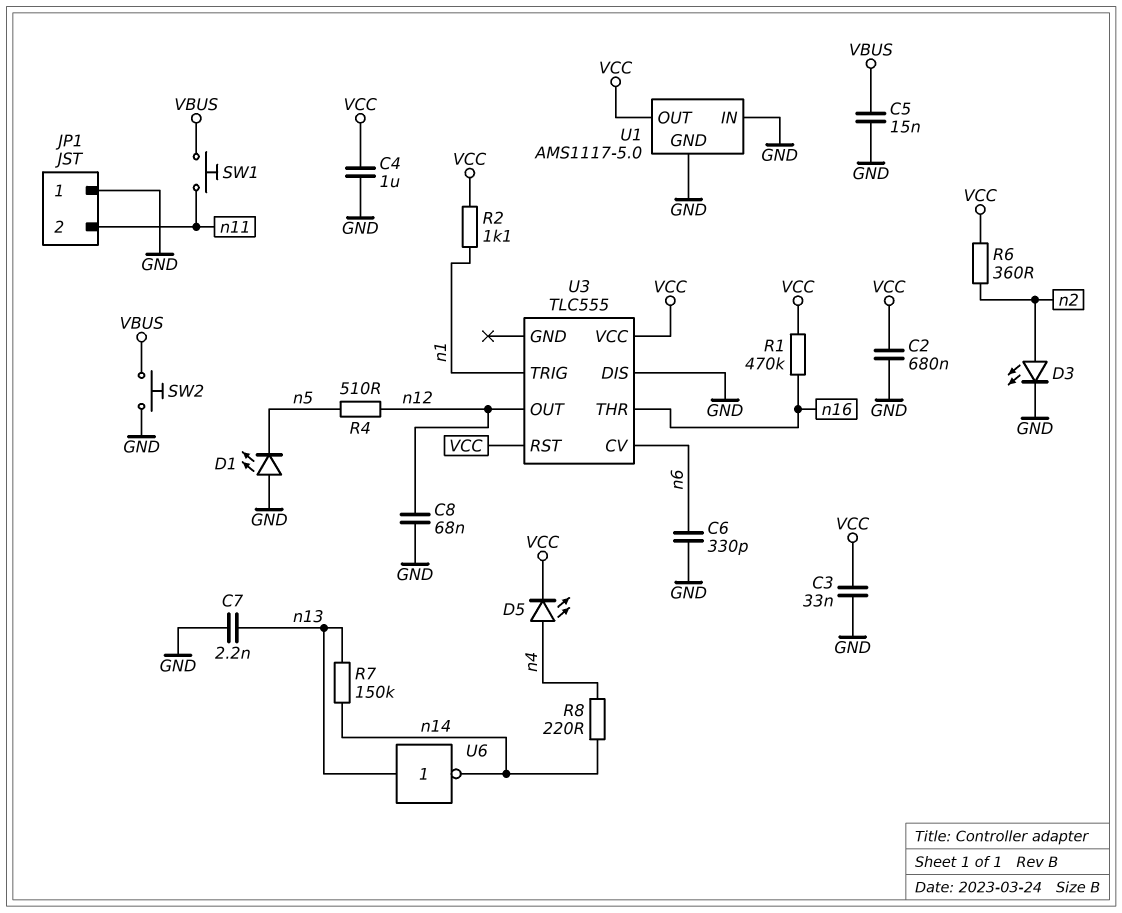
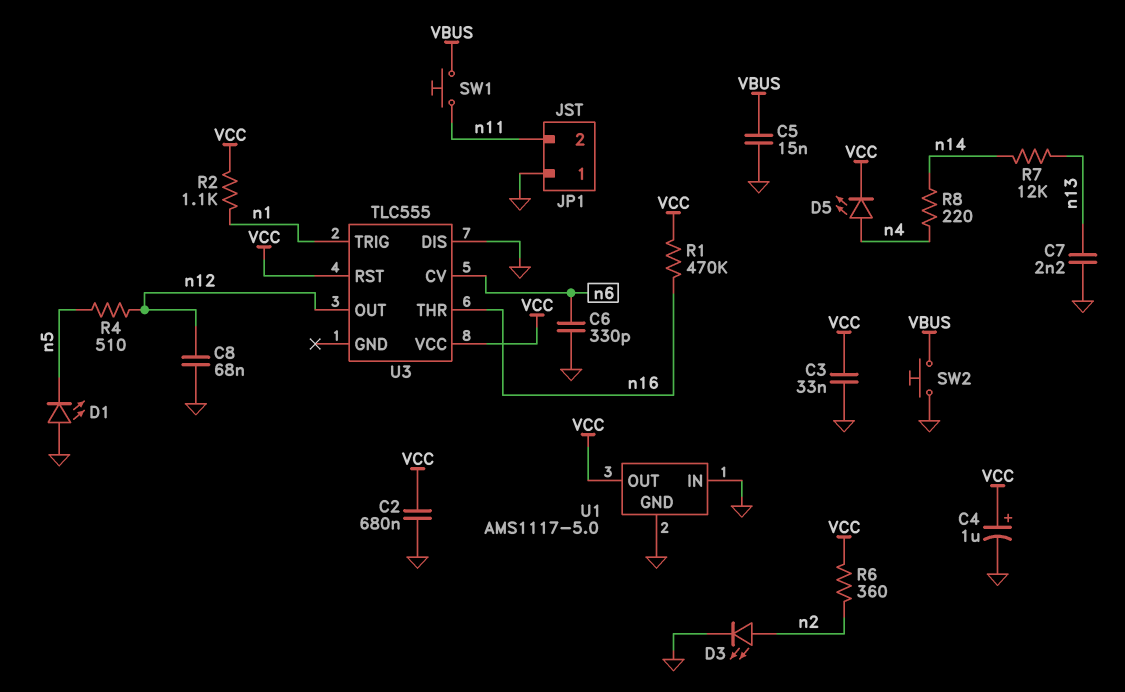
C4: 1uF (GND, VCC) -> 1uF (plus VCC, minus GND)
R7: 150k (n13, n14) -> 12k (n13, n14)
U6: NOT (in n13, out n14) -> none

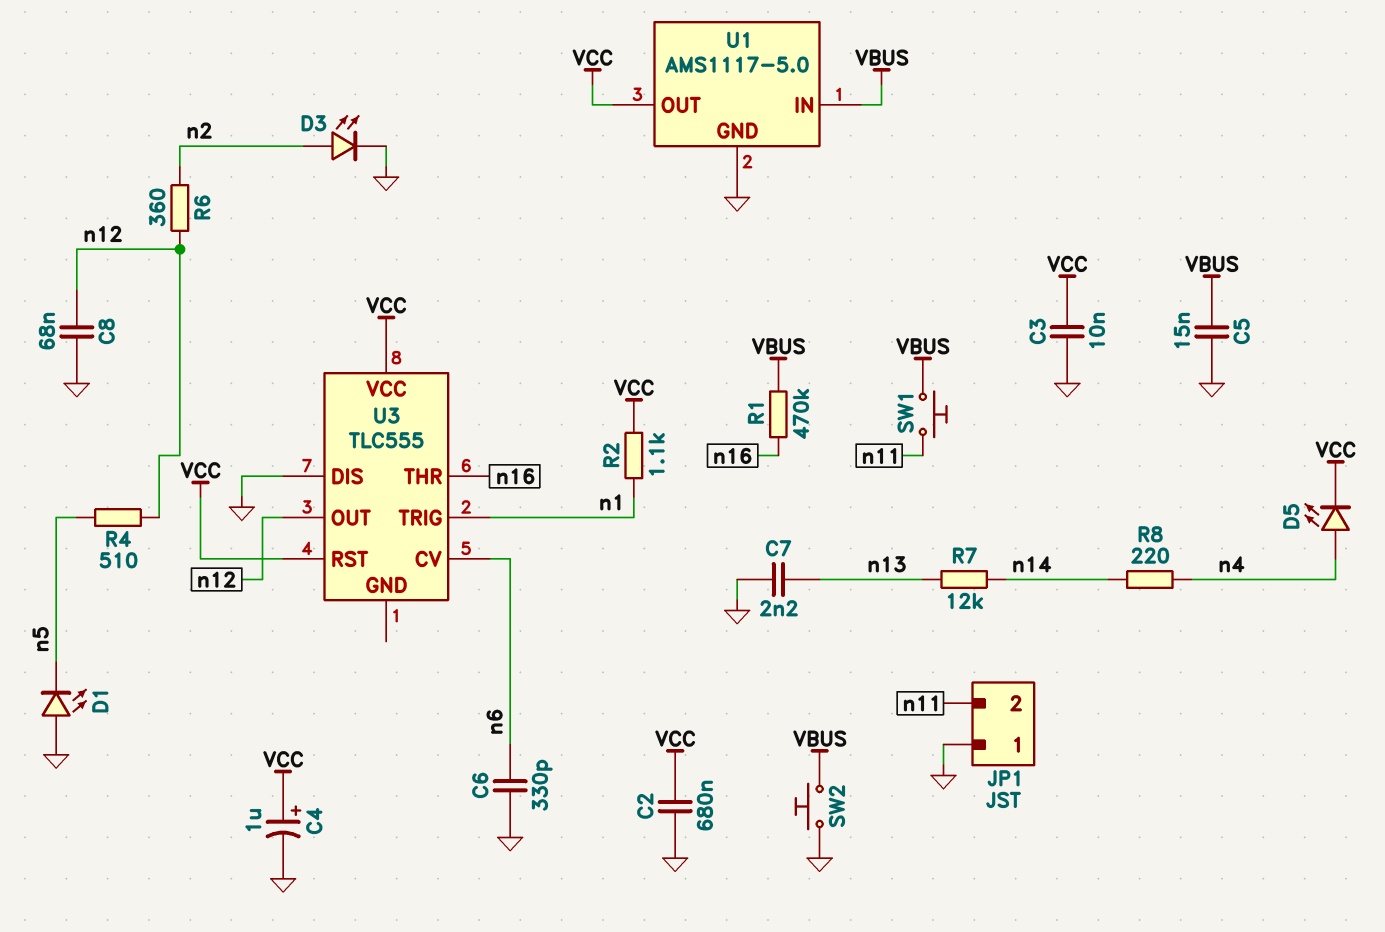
C3: 33nF (GND, VCC) -> 10nF (GND, VCC)
R1: 470k (VCC, n16) -> 470k (VBUS, n16)
R6: 360 (VCC, n2) -> 360 (n2, n12)
U1 pin IN: GND -> VBUS

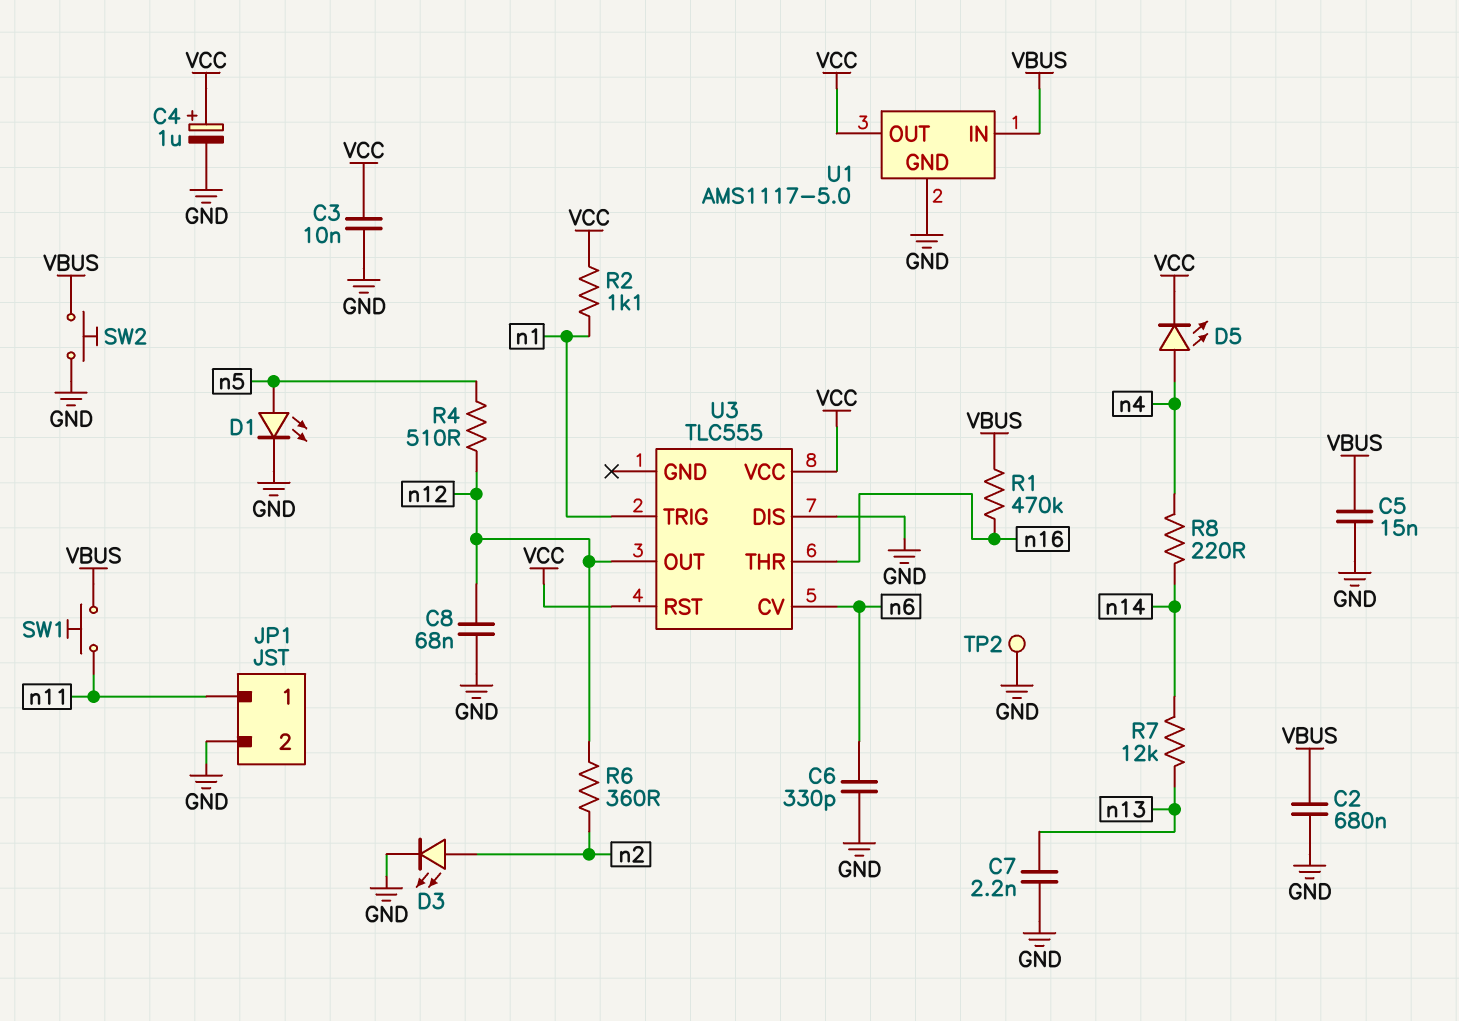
C2: 680nF (GND, VCC) -> 680nF (GND, VBUS)
D1: LED (A GND, K n5) -> LED (A n5, K GND)
JP1 pin 1: GND -> n11
JP1 pin 2: n11 -> GND
TP2: none -> test point (GND)

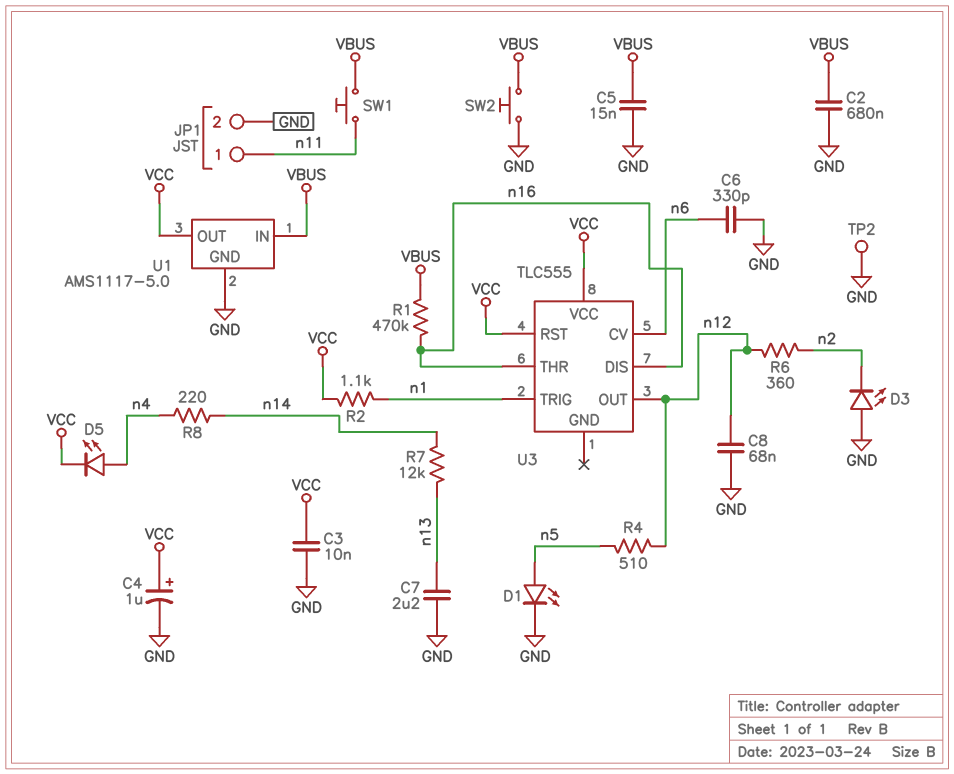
C7: 2.2nF (GND, n13) -> 2.2uF (GND, n13)
D3: LED (A n2, K GND) -> LED (A GND, K n2)
U3 pin DIS: GND -> n16

